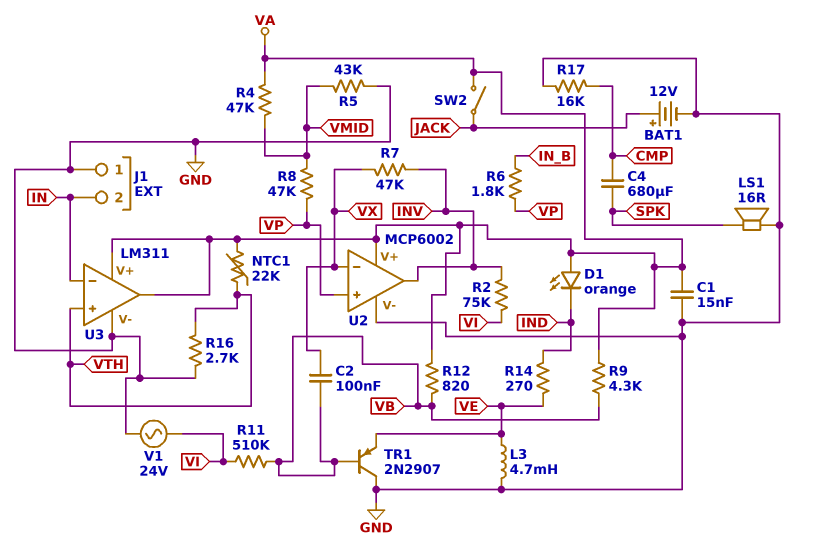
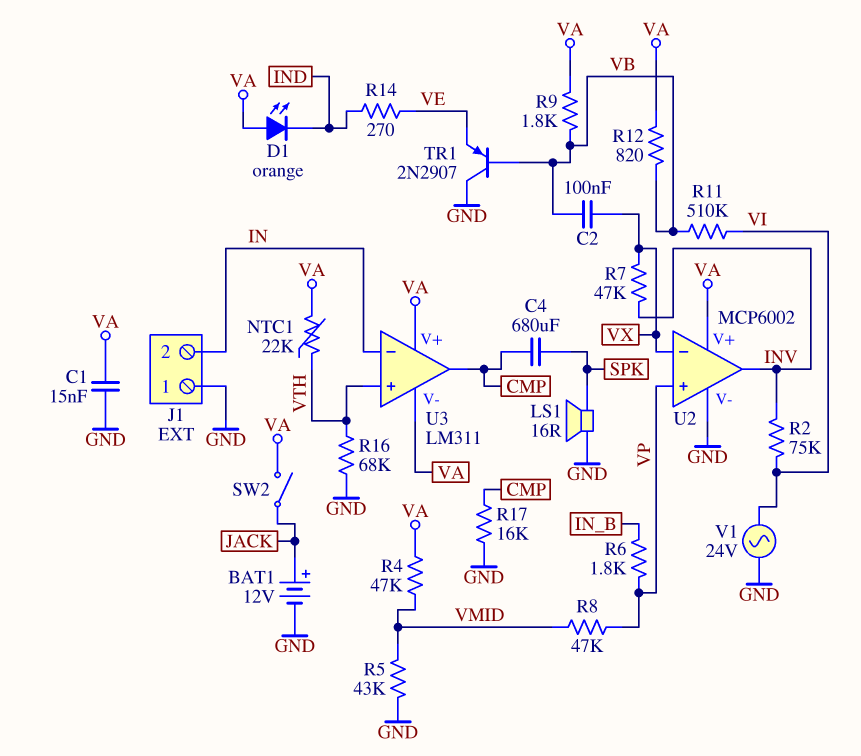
L3: 4.7mH (GND, VE) -> none
R9: 4.3k (VA, VB) -> 1.8k (VA, VB)
R16: 2.7k (GND, VTH) -> 68k (GND, VTH)
U3 pin V-: GND -> VA
U3 pin out: VA -> CMP

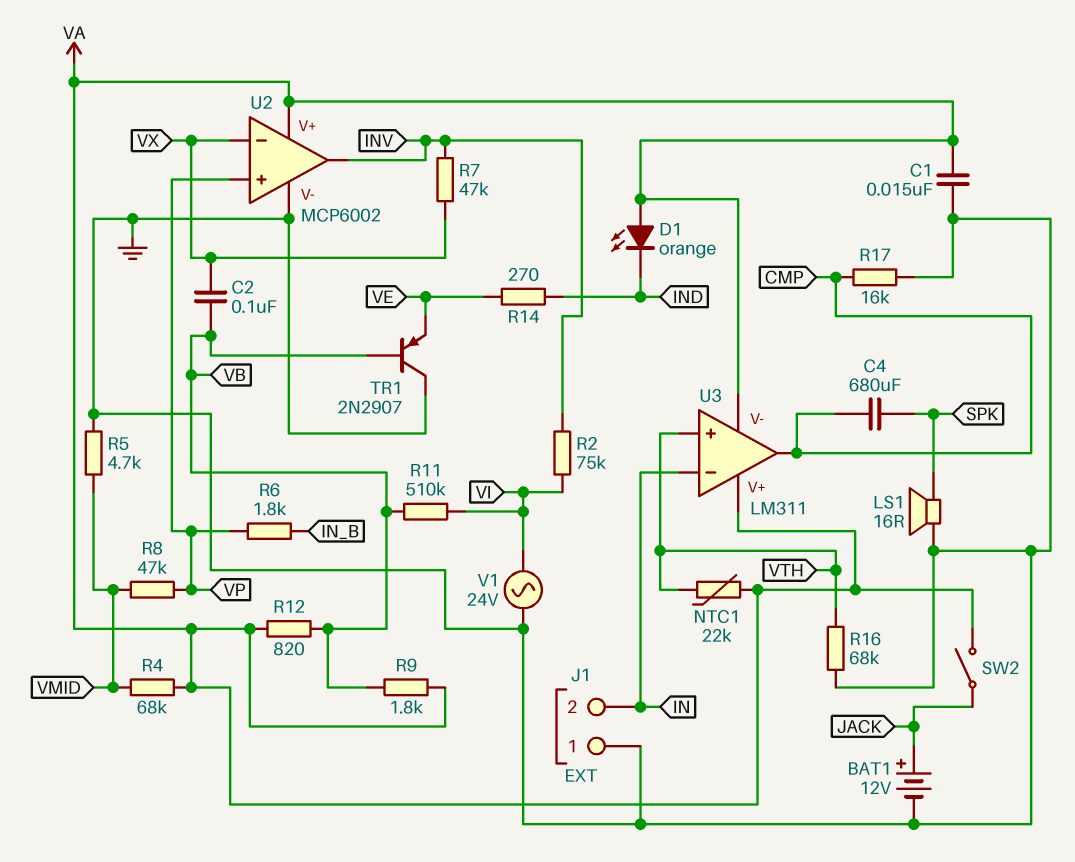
R4: 47k (VA, VMID) -> 68k (VA, VMID)
R5: 43k (GND, VMID) -> 4.7k (GND, VMID)

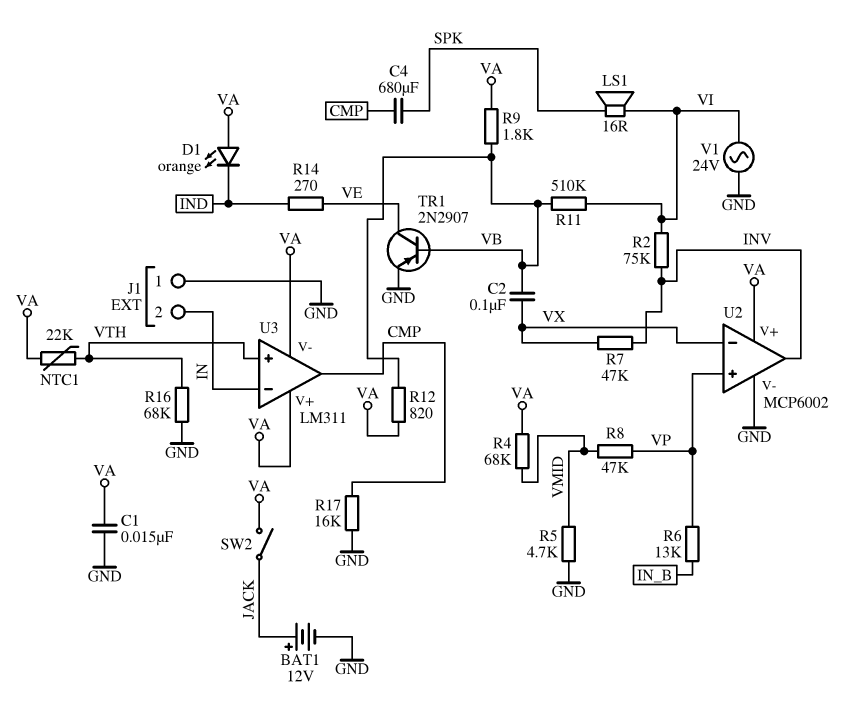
LS1: speaker 16R (GND, SPK) -> speaker 16R (SPK, VI)
R6: 1.8k (IN_B, VP) -> 13k (IN_B, VP)
TR1: PNP 2N2907 (B VB, C GND, E VE) -> PNP 2N2907 (B VB, C VE, E GND)

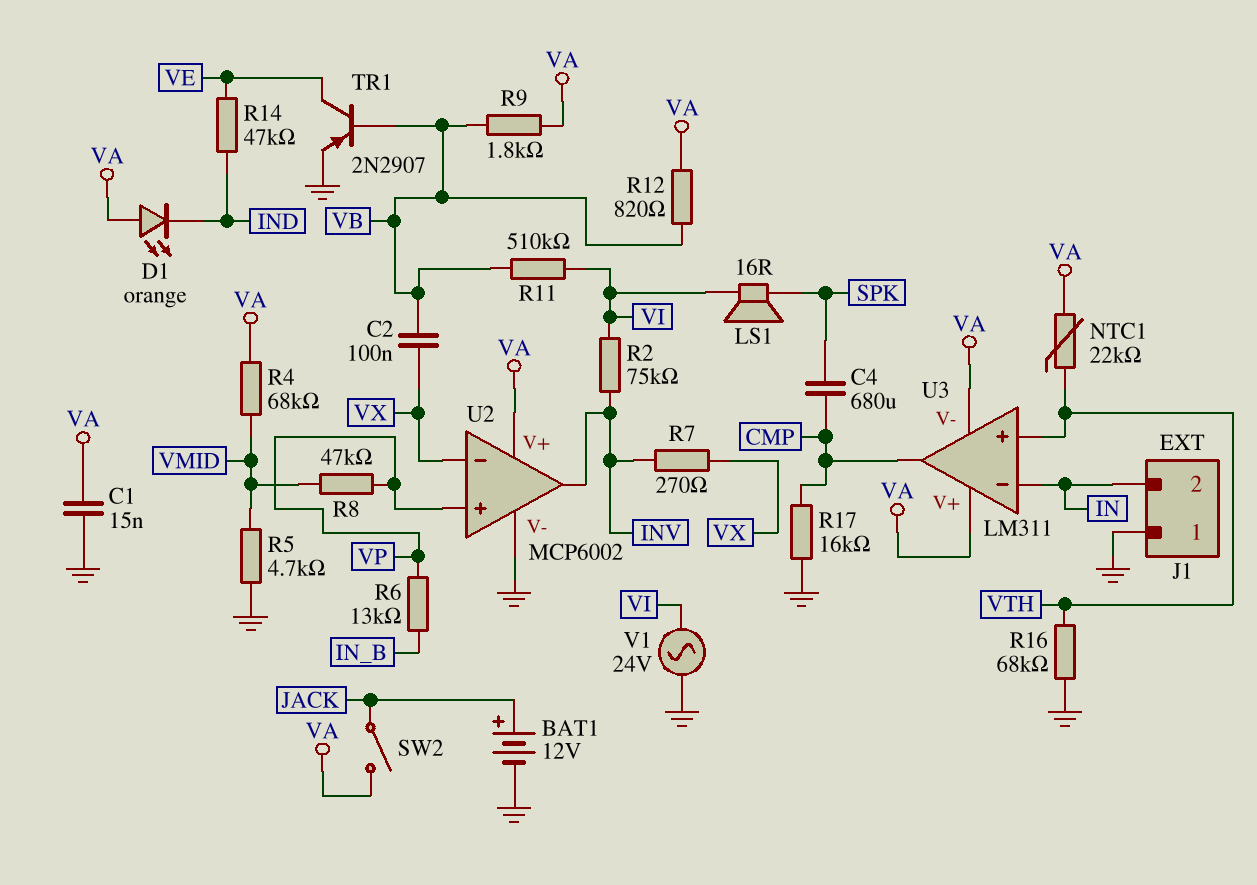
R7: 47k (INV, VX) -> 270 (INV, VX)
R14: 270 (IND, VE) -> 47k (IND, VE)

